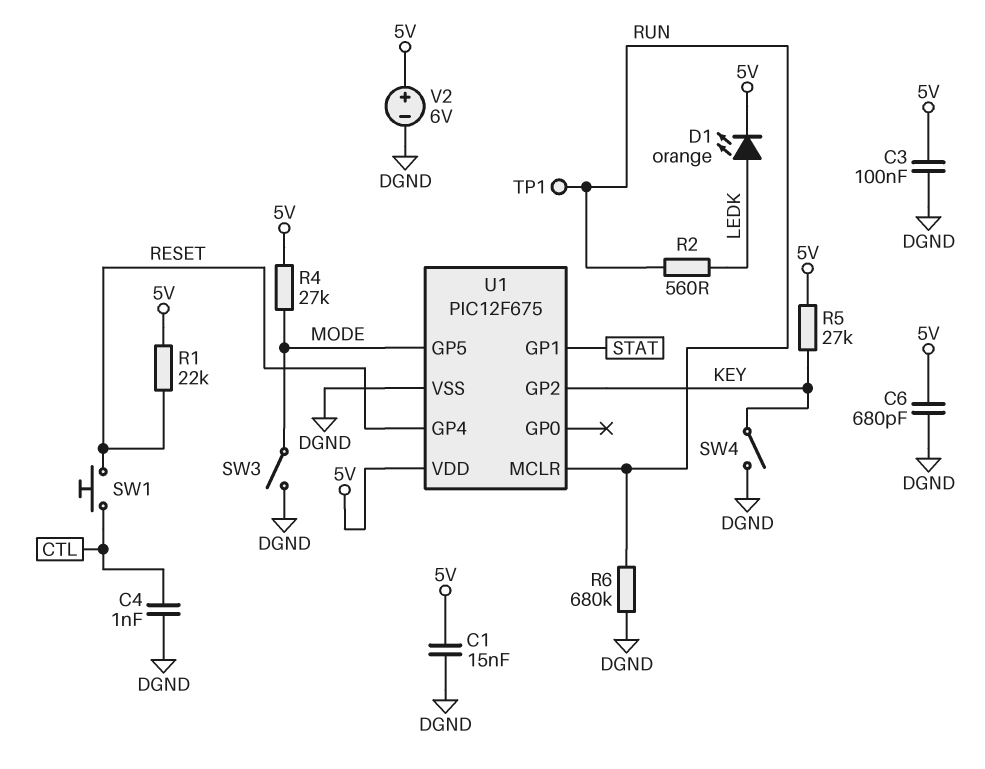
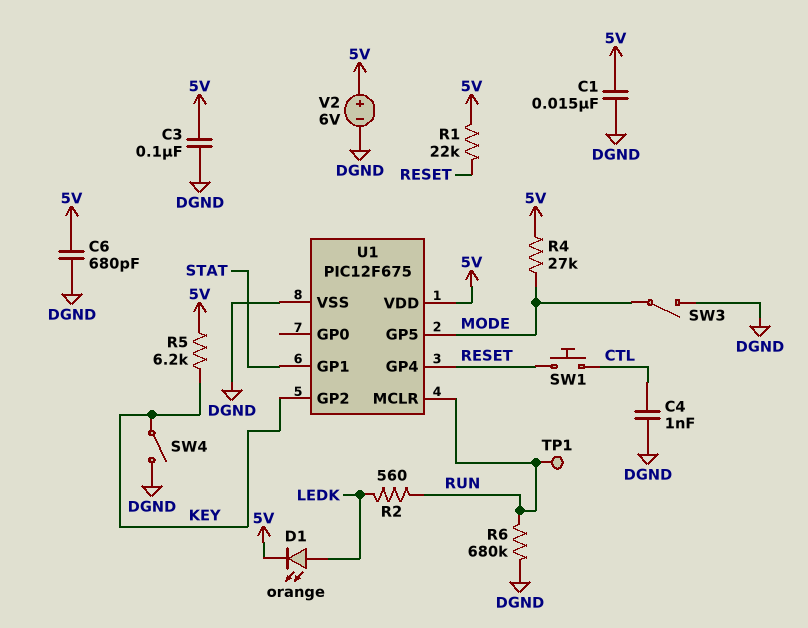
R5: 27k (5V, KEY) -> 6.2k (5V, KEY)

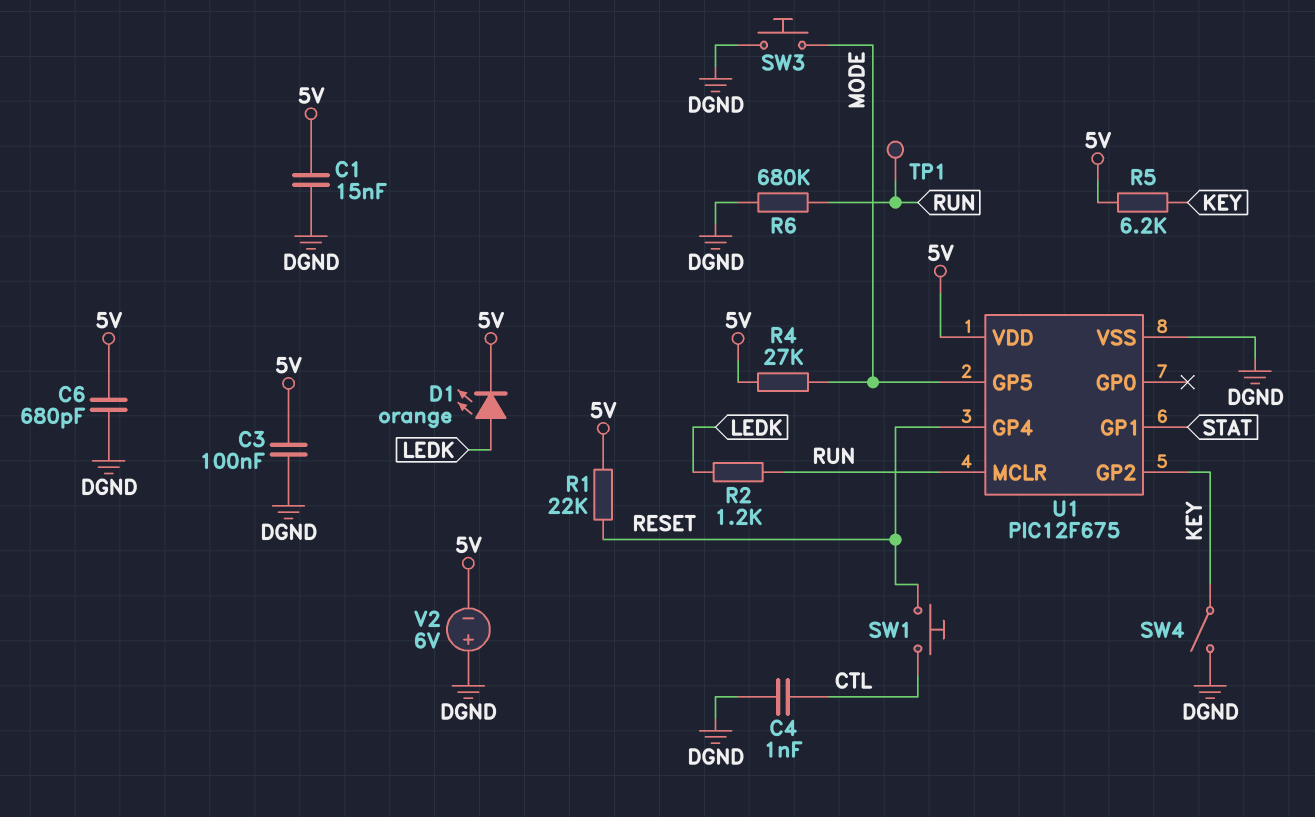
R2: 560 (LEDK, RUN) -> 1.2k (LEDK, RUN)
SW3: switch (DGND, MODE) -> button (DGND, MODE)
V2: 6V (plus 5V, minus DGND) -> 6V (plus DGND, minus 5V)

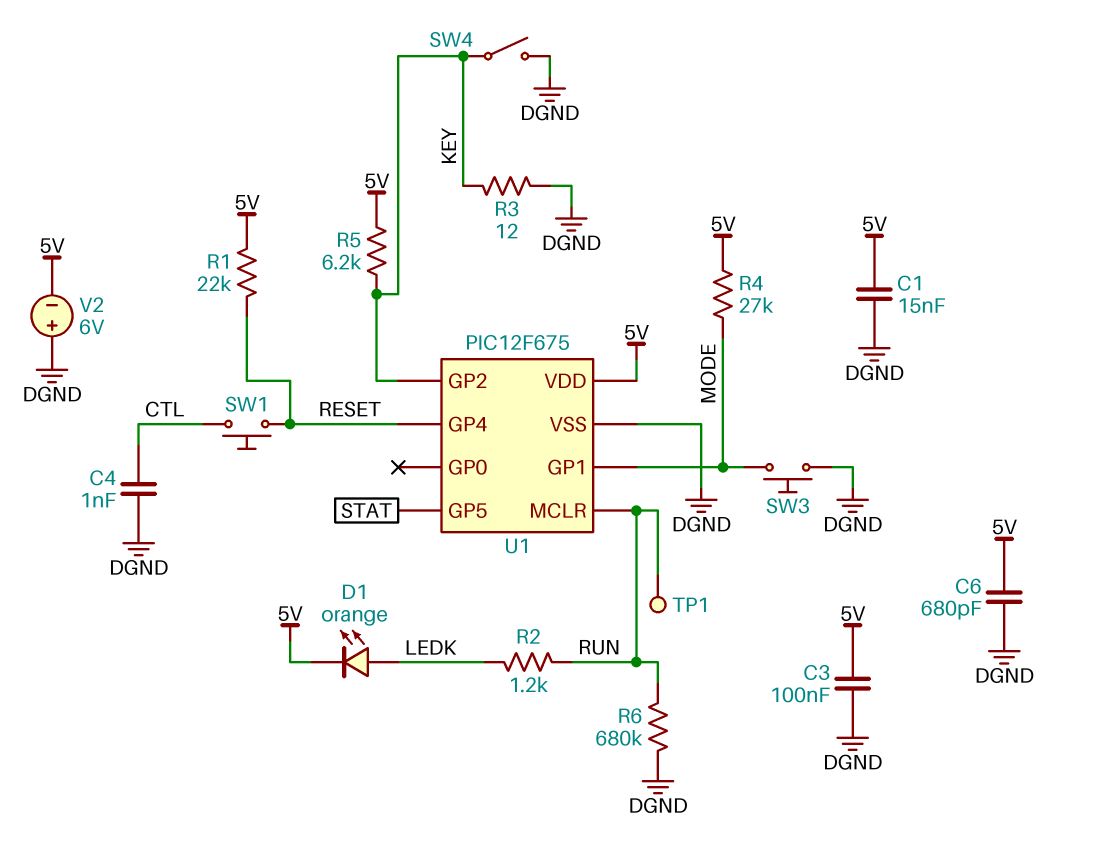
R3: none -> 12 (DGND, KEY)
U1 pin GP1: STAT -> MODE
U1 pin GP5: MODE -> STAT

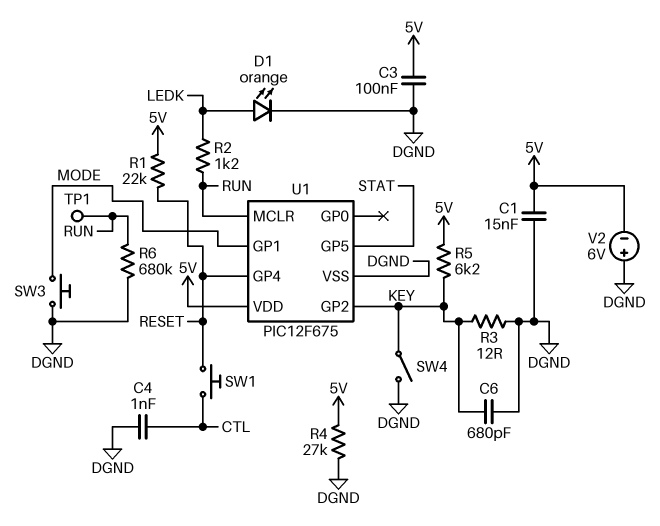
C6: 680pF (5V, DGND) -> 680pF (DGND, KEY)
D1: LED orange (A LEDK, K 5V) -> LED orange (A LEDK, K DGND)
R4: 27k (5V, MODE) -> 27k (5V, DGND)

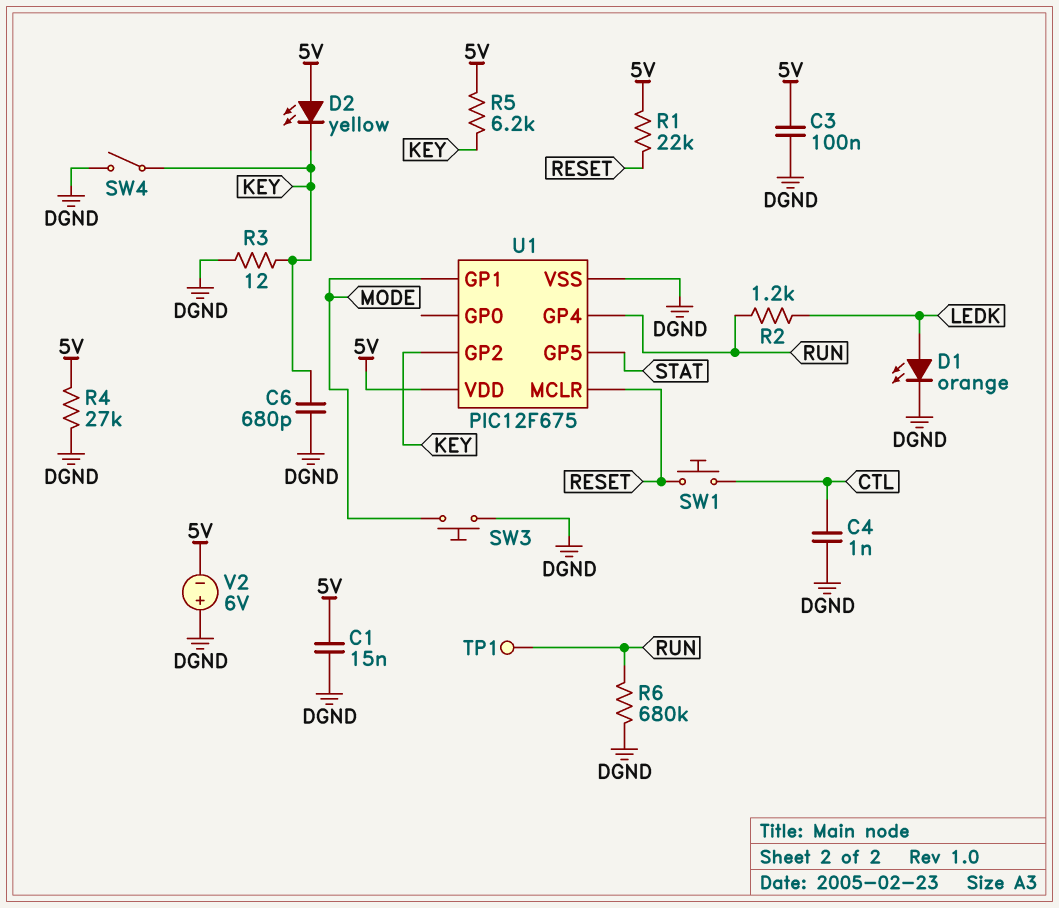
D2: none -> LED yellow (A 5V, K KEY)
U1 pin GP4: RESET -> RUN
U1 pin MCLR: RUN -> RESET

